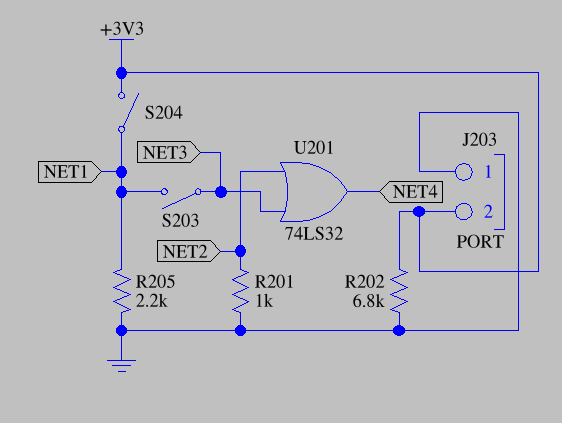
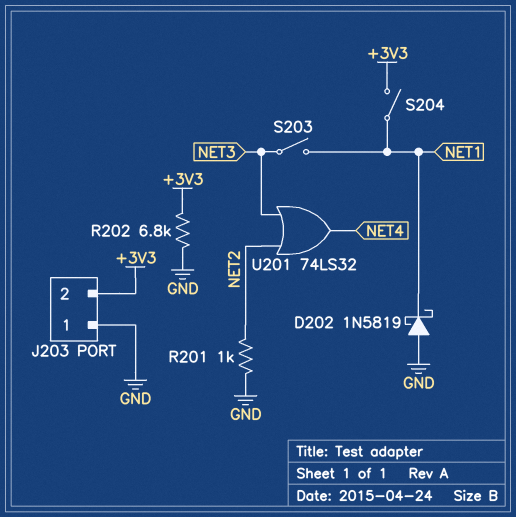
D202: none -> schottky 1N5819 (A GND, K NET1)
R205: 2.2k (GND, NET1) -> none

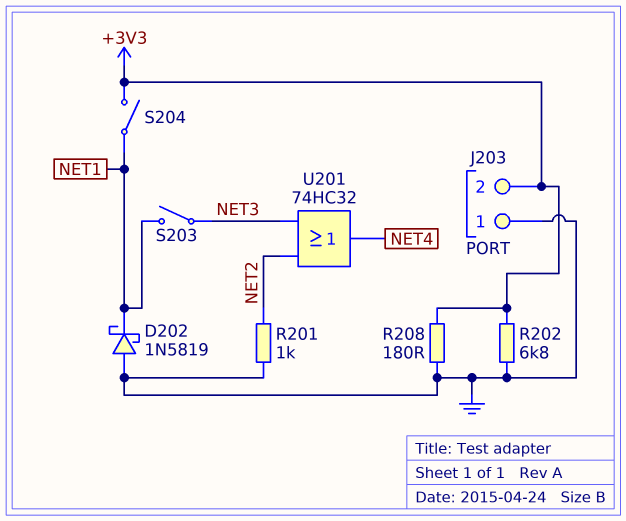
R208: none -> 180 (+3V3, GND)
U201: OR 74LS32 (in NET2, in NET3, out NET4) -> OR 74HC32 (in NET2, in NET3, out NET4)

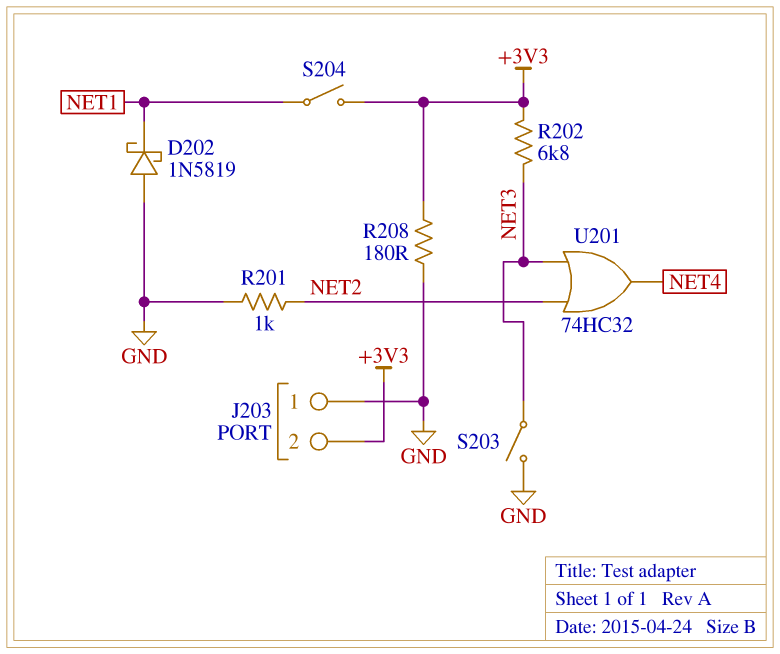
R202: 6.8k (+3V3, GND) -> 6.8k (+3V3, NET3)
S203: switch (NET1, NET3) -> switch (GND, NET3)

